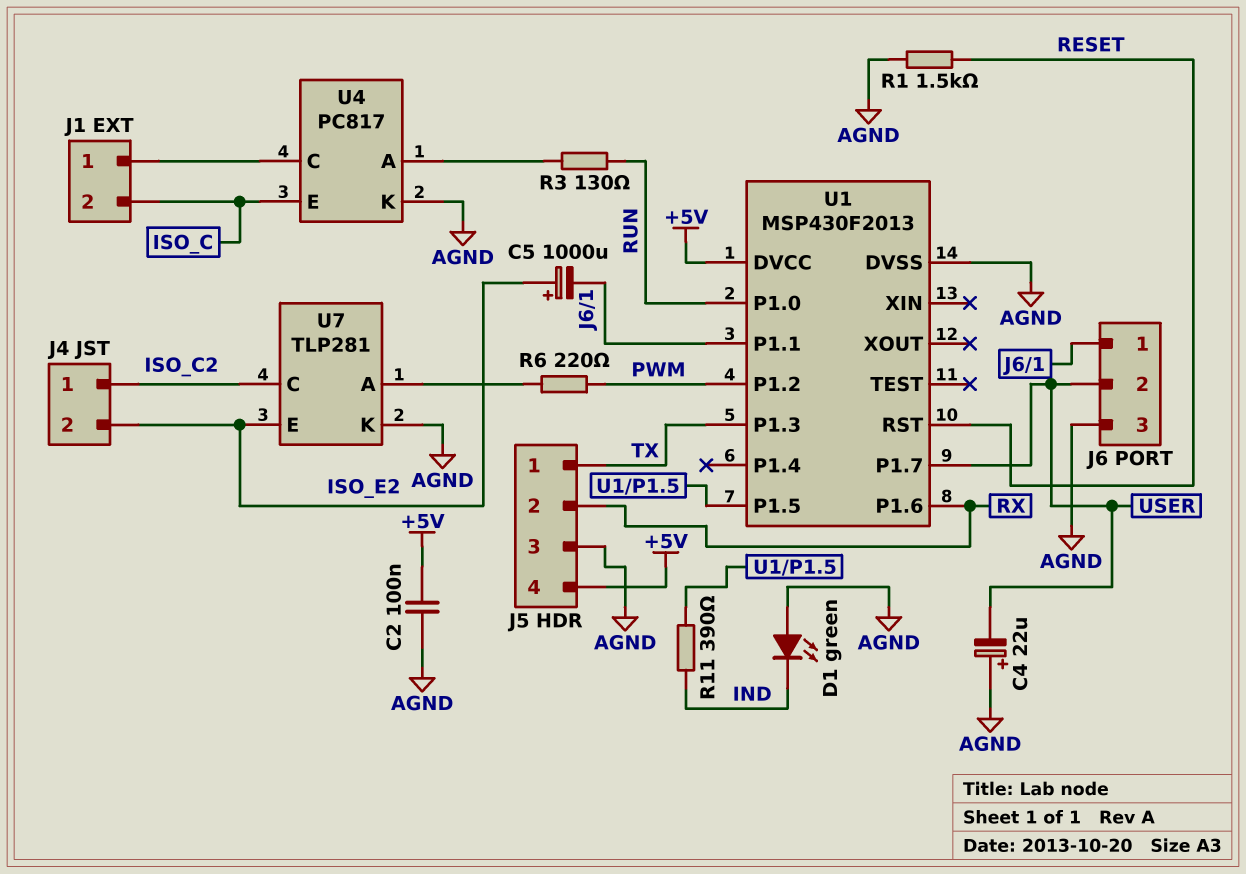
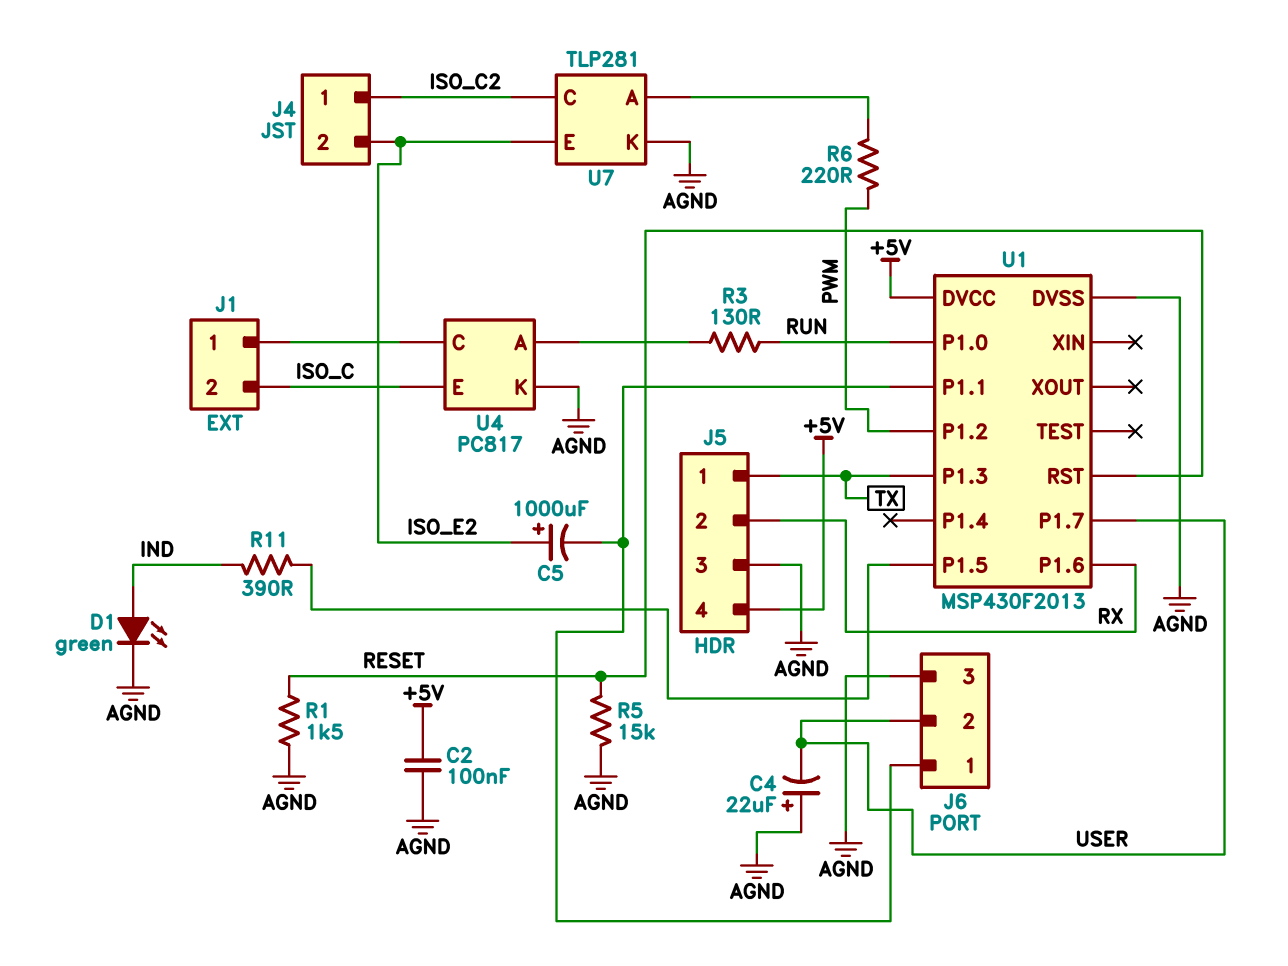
D1: LED green (A AGND, K IND) -> LED green (A IND, K AGND)
R5: none -> 15k (AGND, RESET)

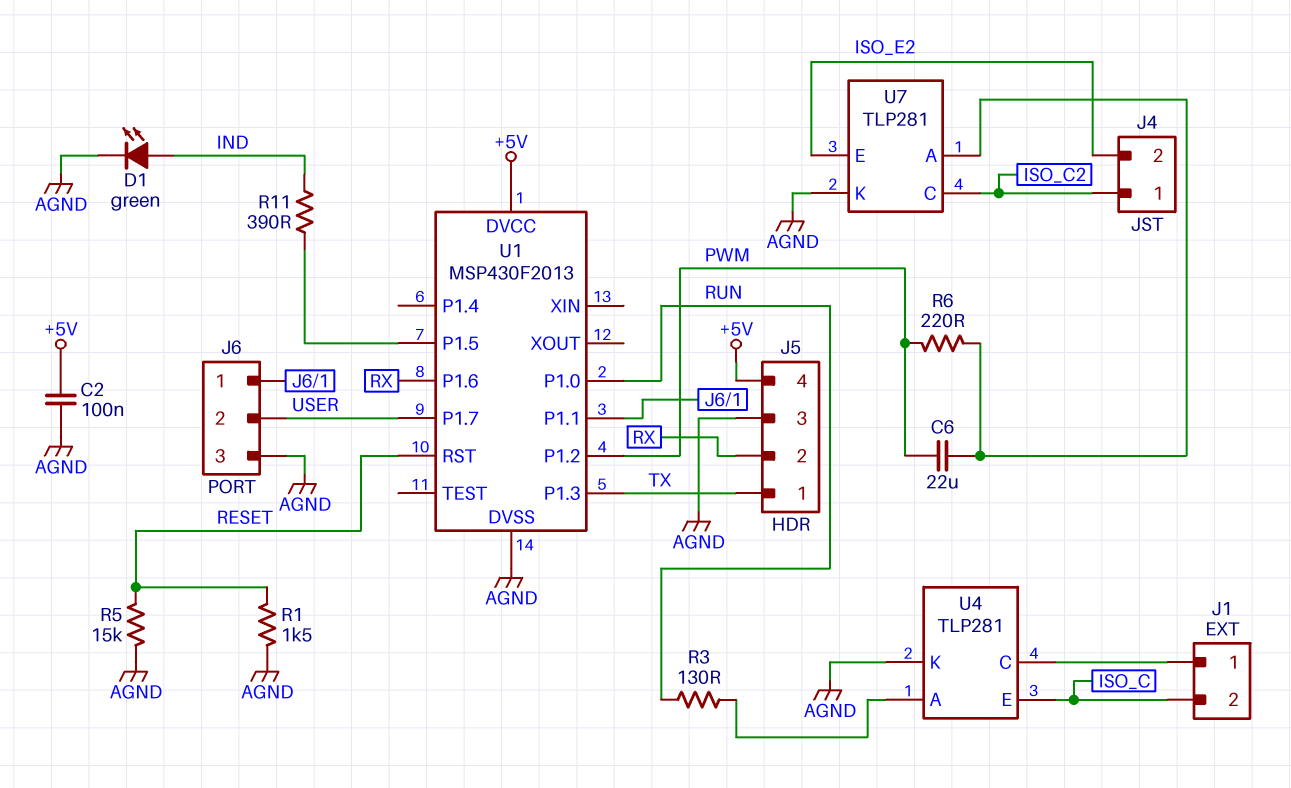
C4: 22uF (plus AGND, minus USER) -> none
C5: 1000uF (plus ISO_E2, minus J6/1) -> none
C6: none -> 22uF (PWM, U7/A)
U4: PC817 -> TLP281

